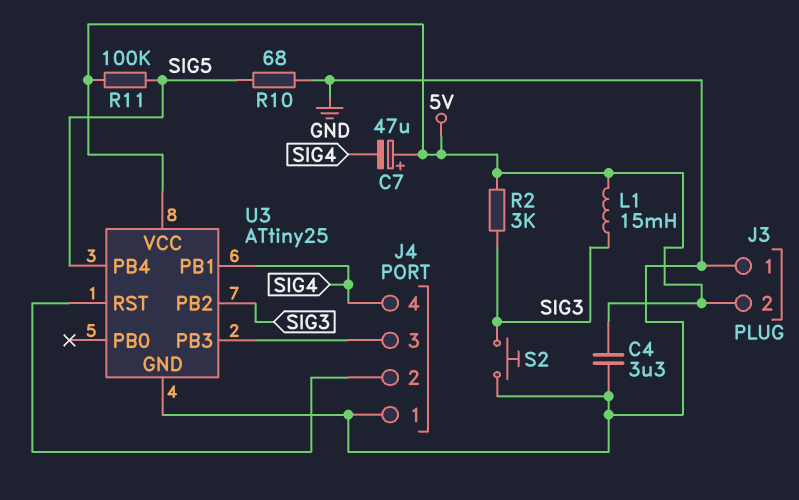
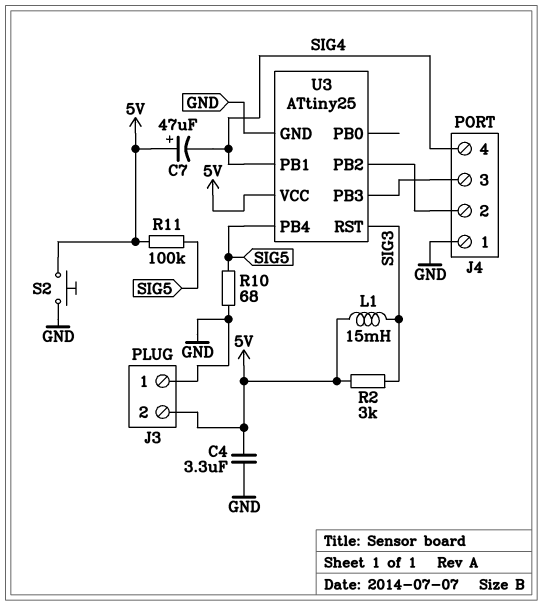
S2: button (GND, SIG3) -> button (5V, GND)
U3 pin PB2: SIG3 -> J4/2
U3 pin RST: J4/2 -> SIG3

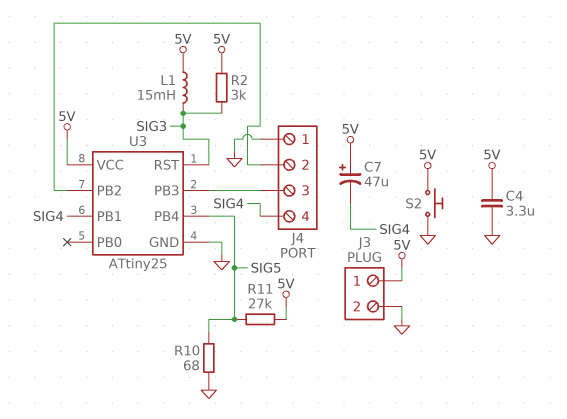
J3 pin 1: GND -> 5V
J3 pin 2: 5V -> GND
R11: 100k (5V, SIG5) -> 27k (5V, SIG5)

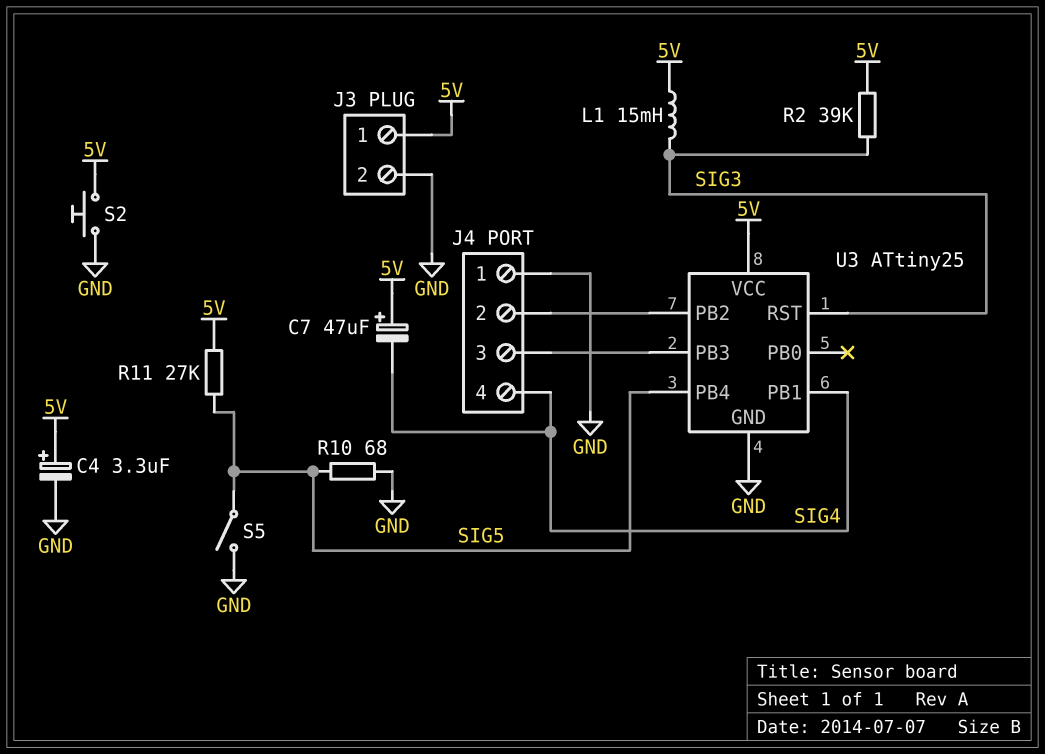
C4: 3.3uF (5V, GND) -> 3.3uF (plus 5V, minus GND)
R2: 3k (5V, SIG3) -> 39k (5V, SIG3)
S5: none -> switch (GND, SIG5)

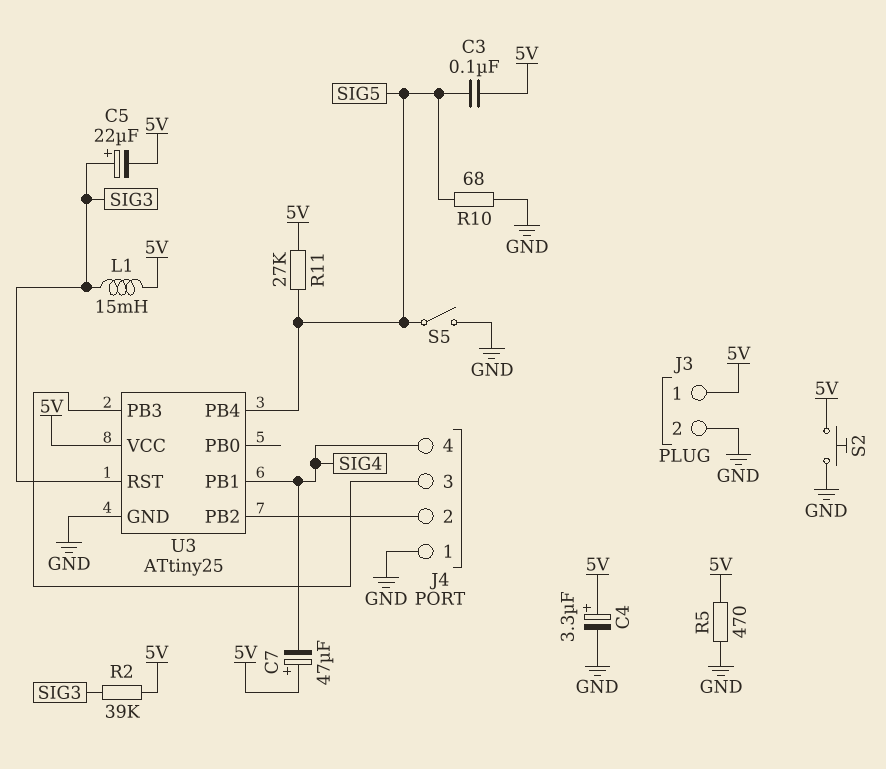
C3: none -> 100nF (5V, SIG5)
C5: none -> 22uF (plus SIG3, minus 5V)
R5: none -> 470 (5V, GND)

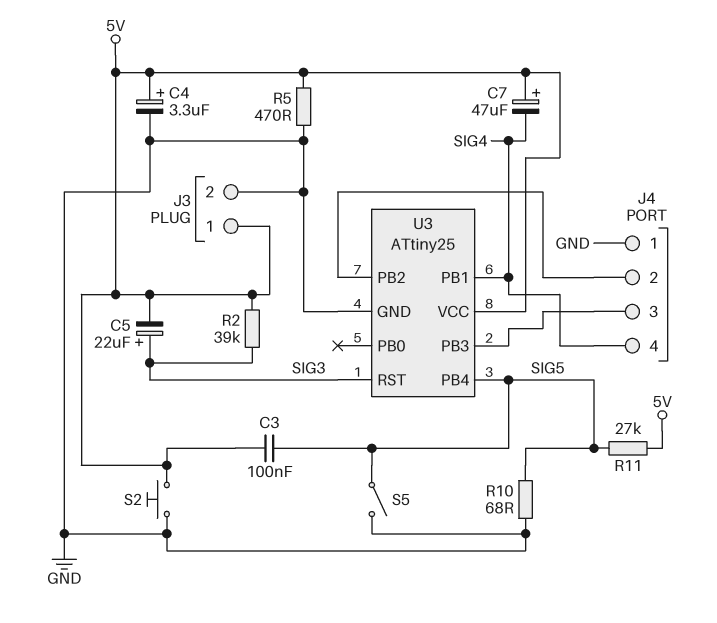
L1: 15mH (5V, SIG3) -> none

